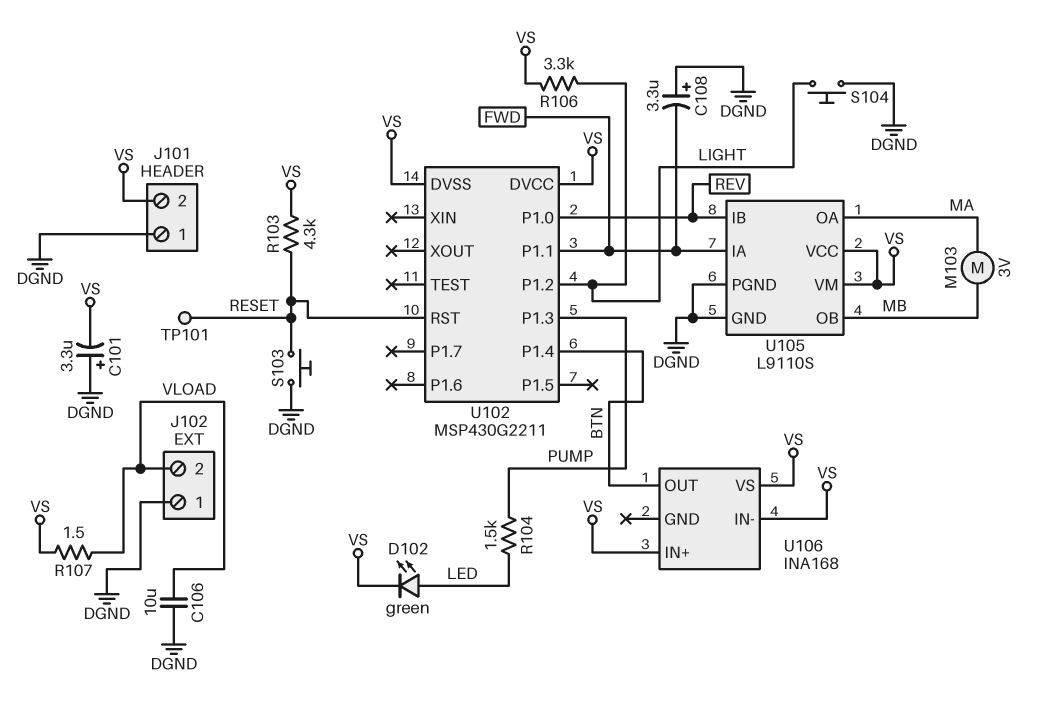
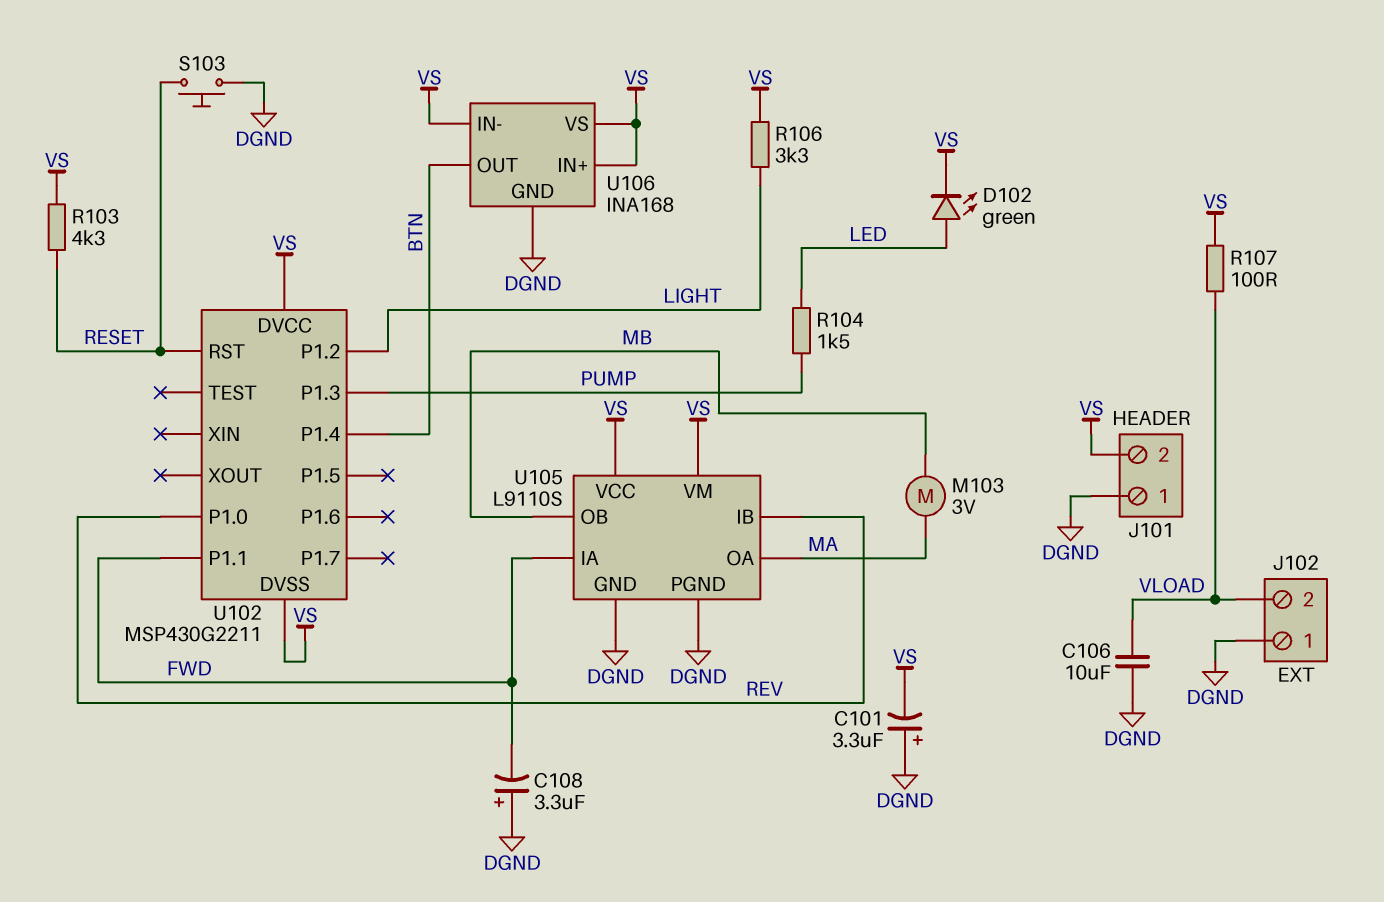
R107: 1.5 (VLOAD, VS) -> 100 (VLOAD, VS)
S104: button (DGND, LIGHT) -> none
TP101: test point (RESET) -> none
U106 pin GND: none -> DGND

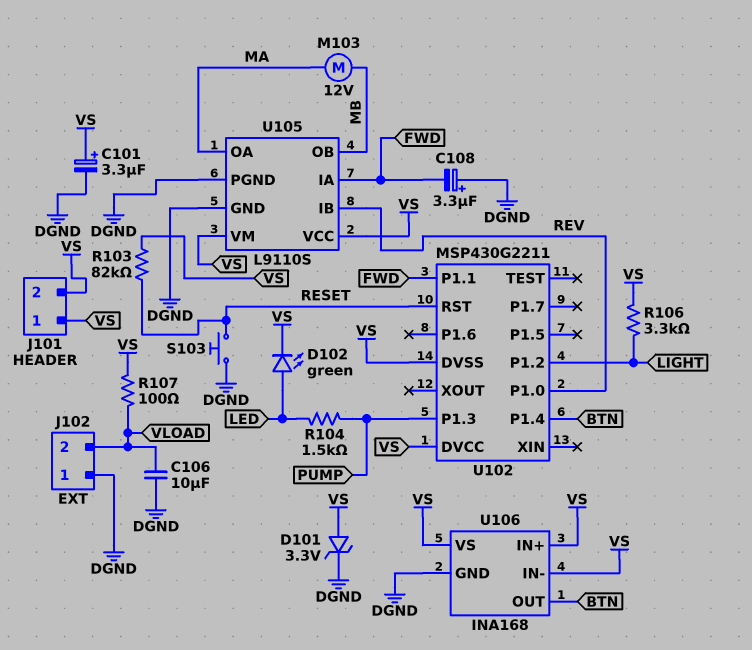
C101: 3.3uF (plus DGND, minus VS) -> 3.3uF (plus VS, minus DGND)
D101: none -> zener 3.3V (A VS, K DGND)
J101 pin 1: DGND -> VS
M103: motor 3V (MA, MB) -> motor 12V (MA, MB)
R103: 4.3k (RESET, VS) -> 82k (RESET, VS)

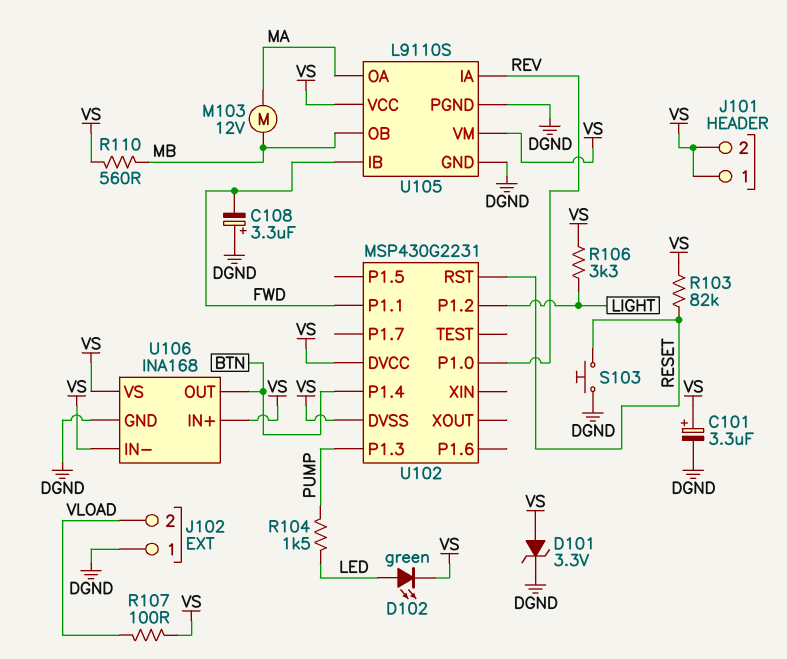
C106: 10uF (DGND, VLOAD) -> none
R110: none -> 560 (MB, VS)
U102: MSP430G2211 -> MSP430G2231
U105 pin IA: FWD -> REV
U105 pin IB: REV -> FWD

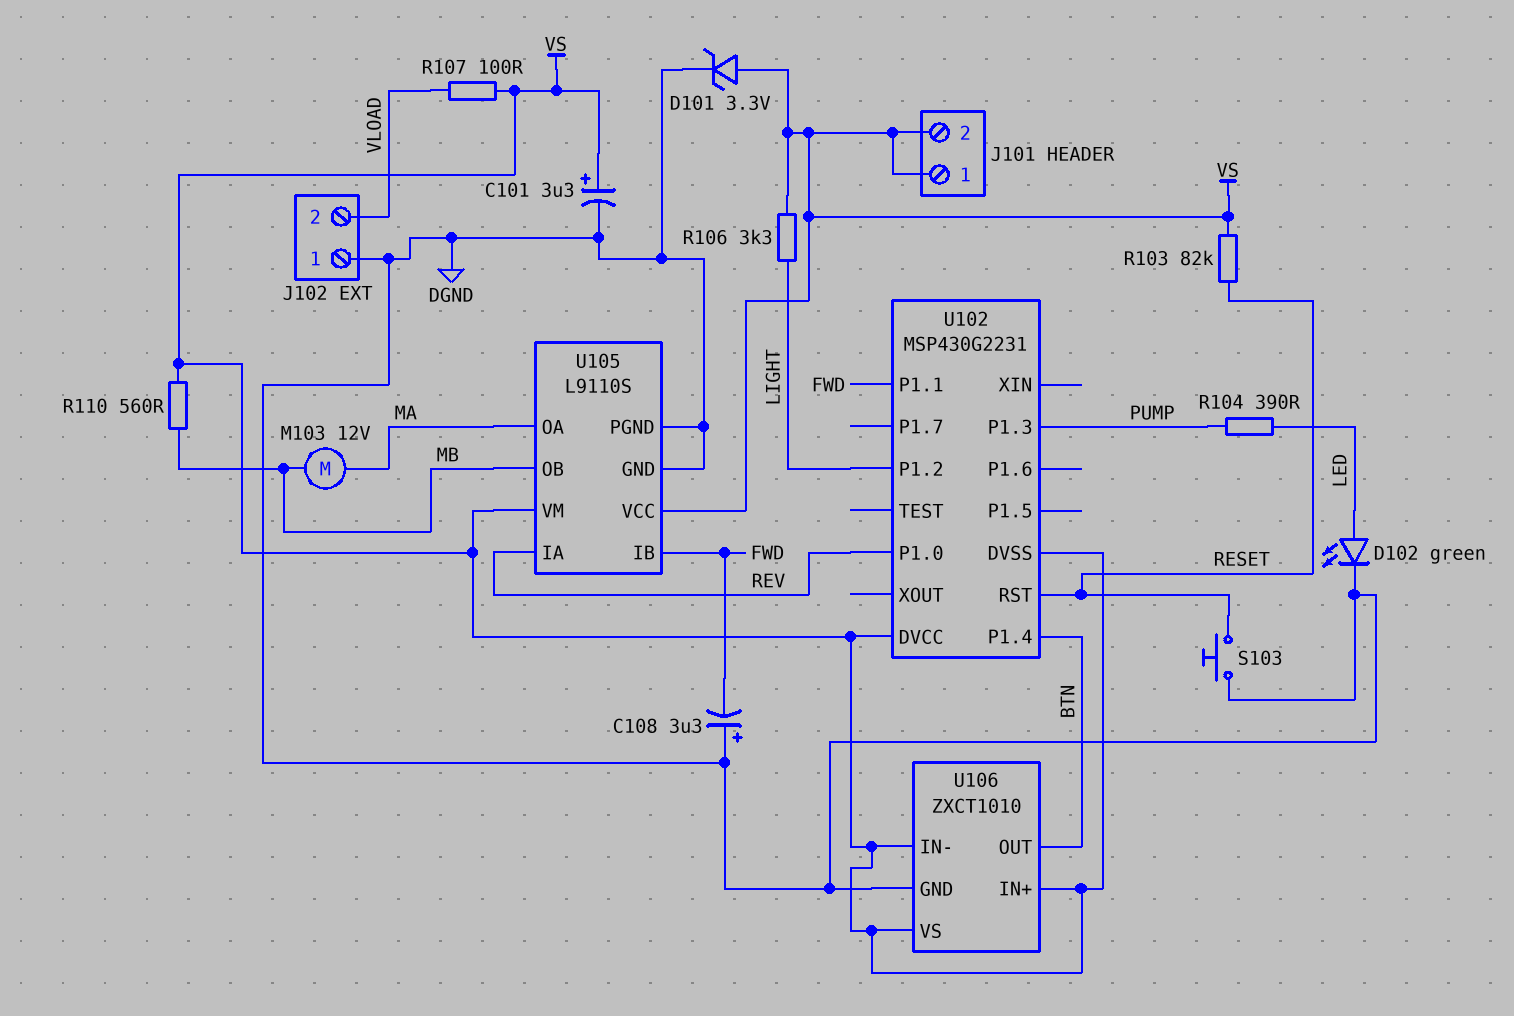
D102: LED green (A LED, K VS) -> LED green (A LED, K DGND)
R104: 1.5k (LED, PUMP) -> 390 (LED, PUMP)
U106: INA168 -> ZXCT1010

